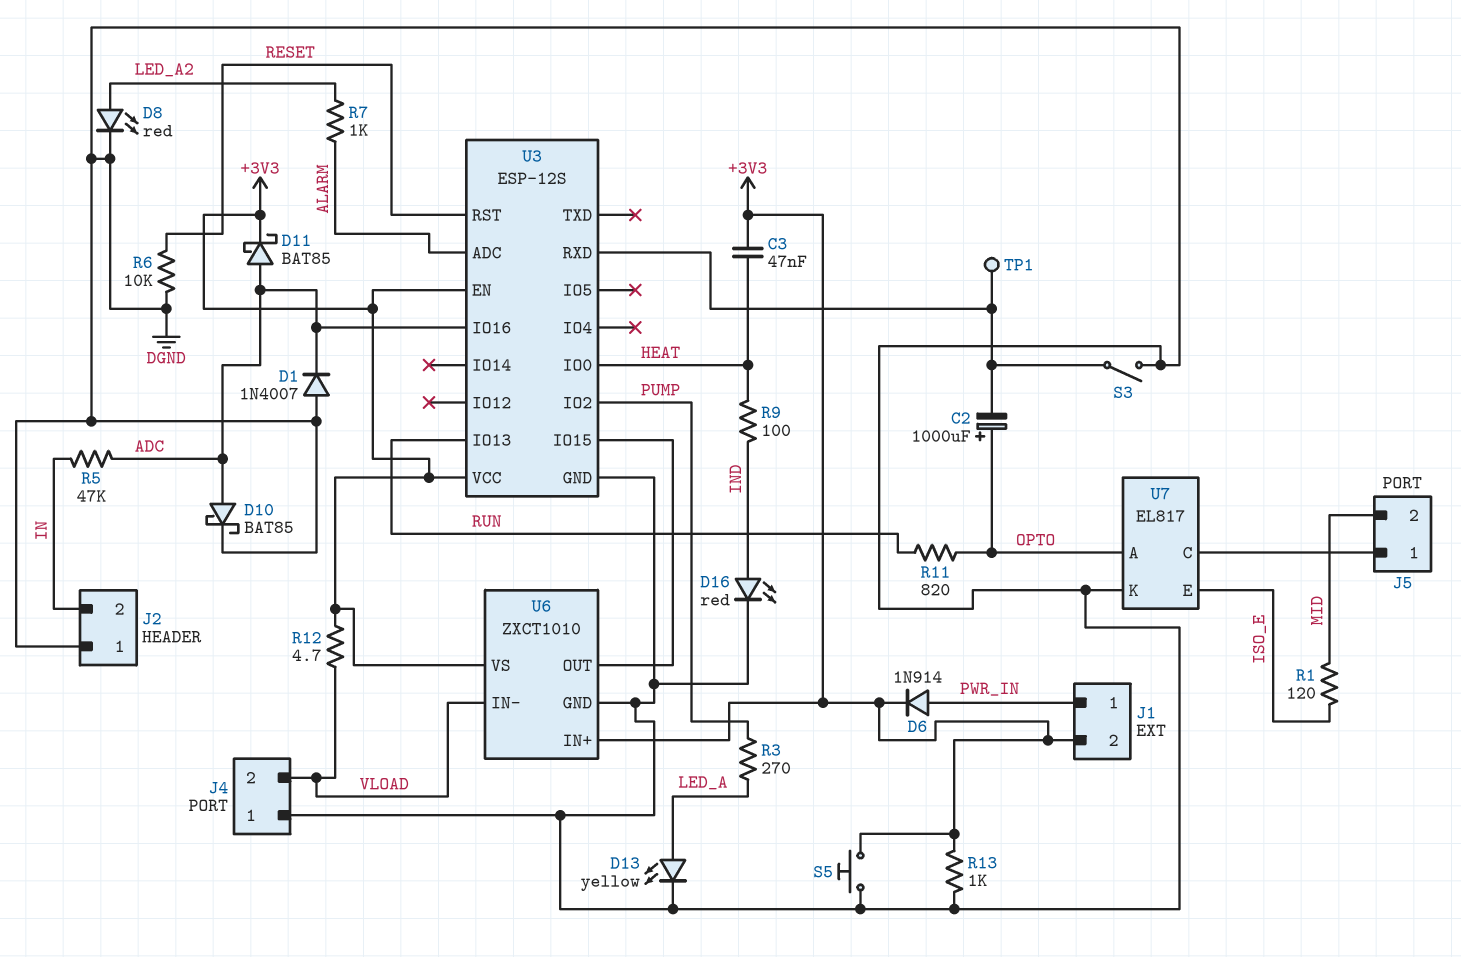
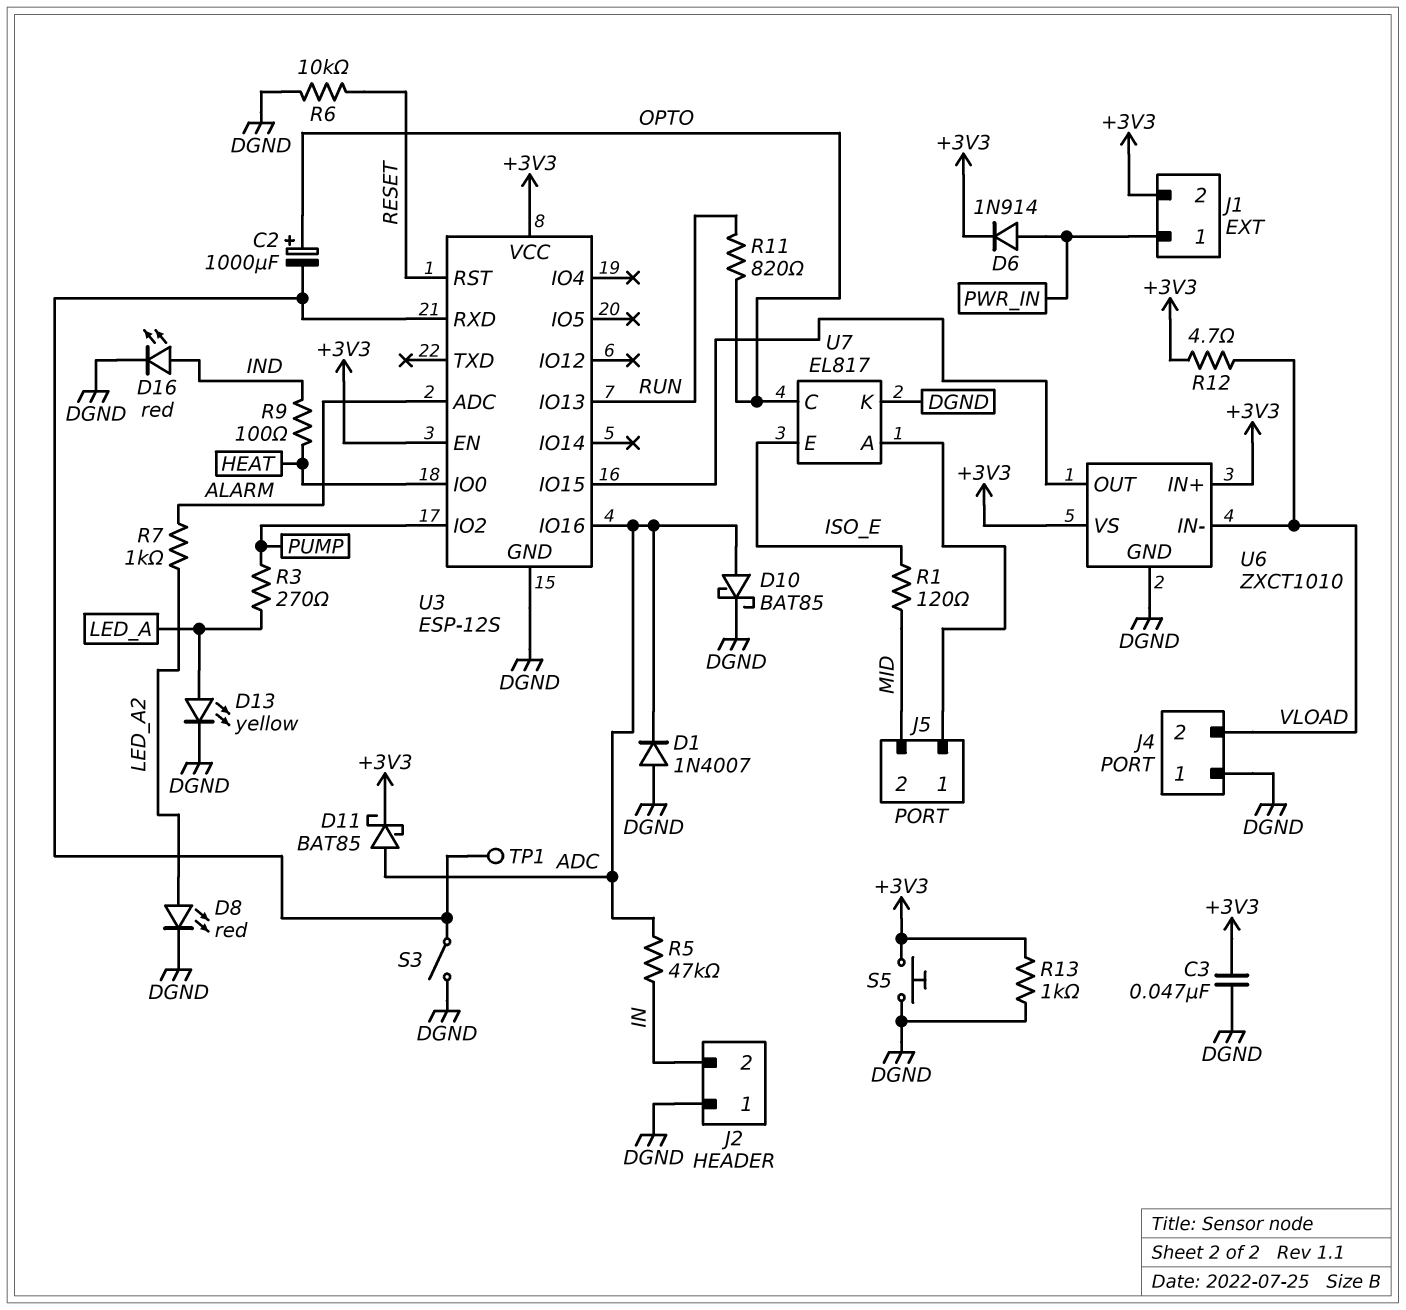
C3: 47nF (+3V3, HEAT) -> 47nF (+3V3, DGND)
U7 pin A: OPTO -> J5/1
U7 pin C: J5/1 -> OPTO

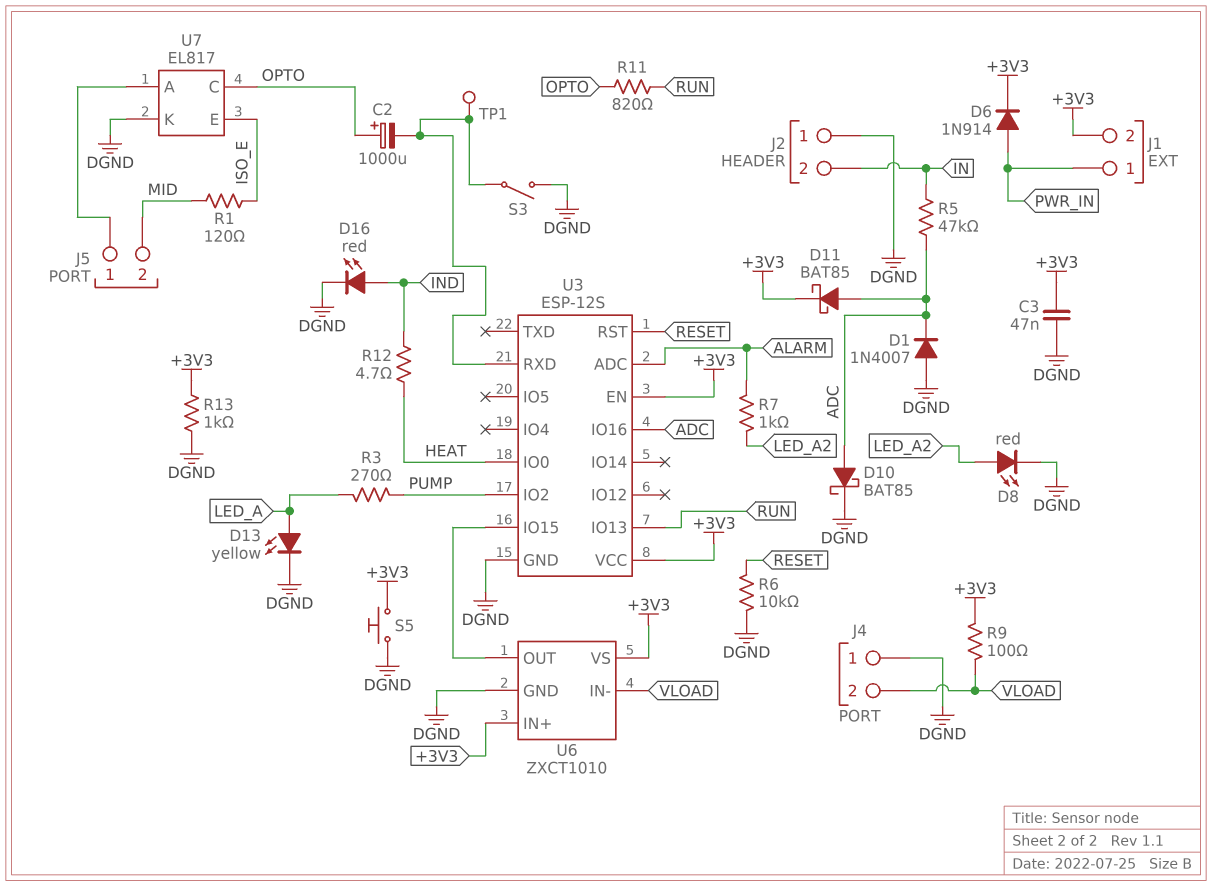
R9: 100 (HEAT, IND) -> 100 (+3V3, VLOAD)
R12: 4.7 (+3V3, VLOAD) -> 4.7 (HEAT, IND)

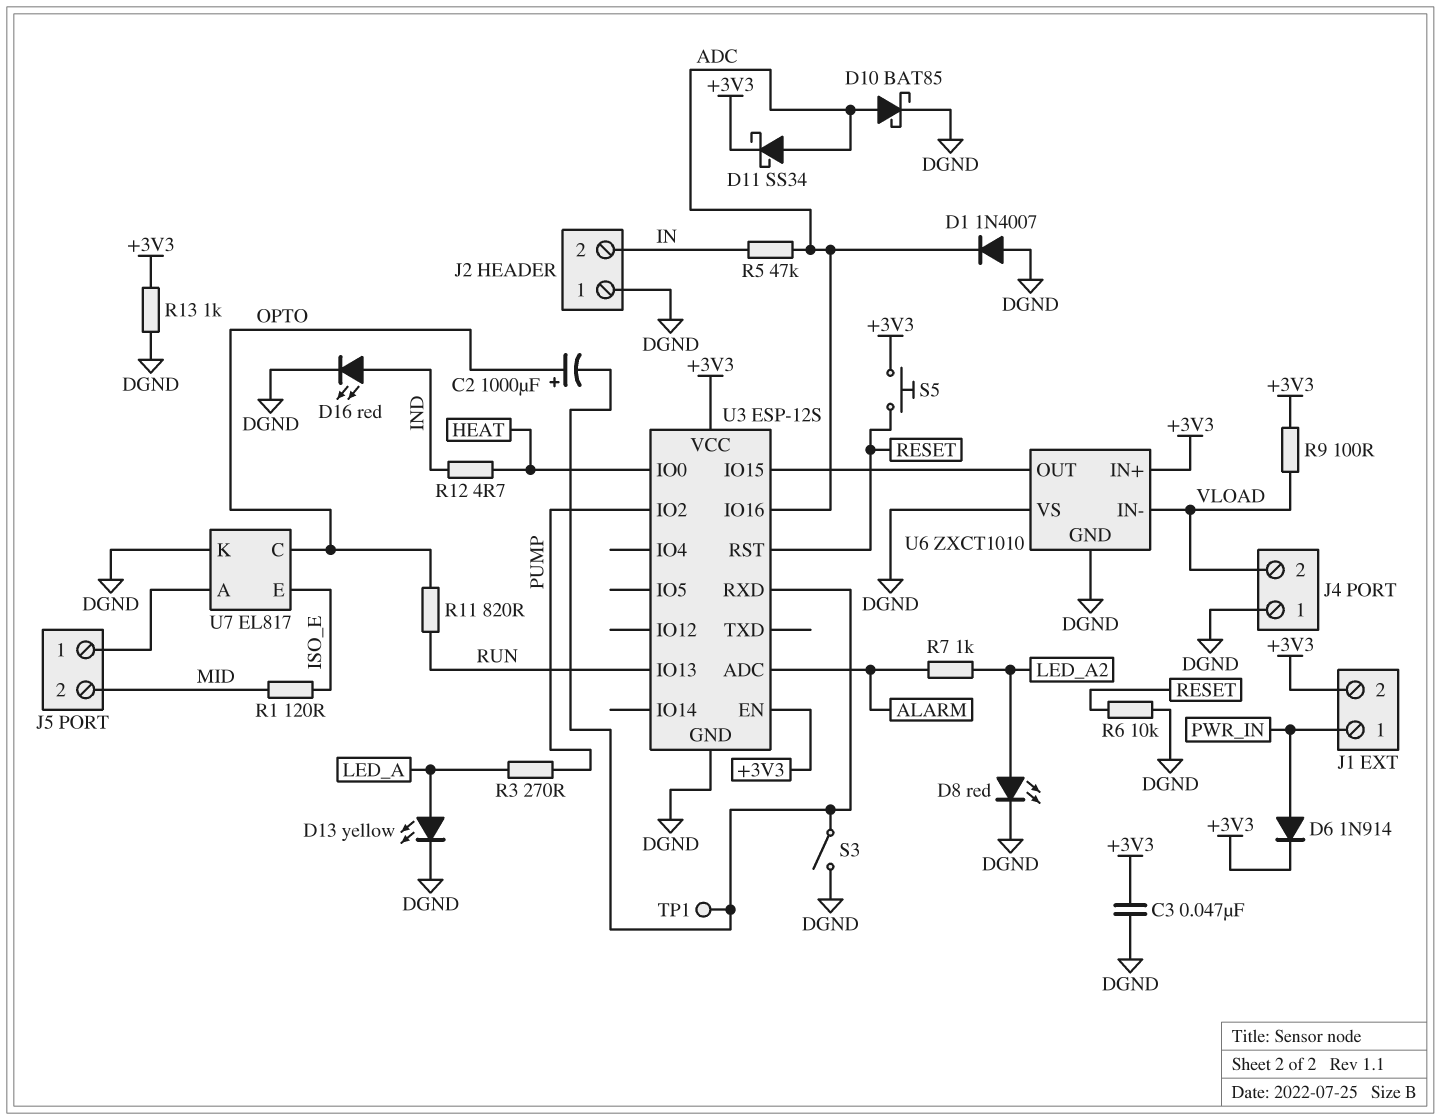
D11: schottky BAT85 (A ADC, K +3V3) -> schottky SS34 (A ADC, K +3V3)
S5: button (+3V3, DGND) -> button (+3V3, RESET)
U6 pin VS: +3V3 -> DGND

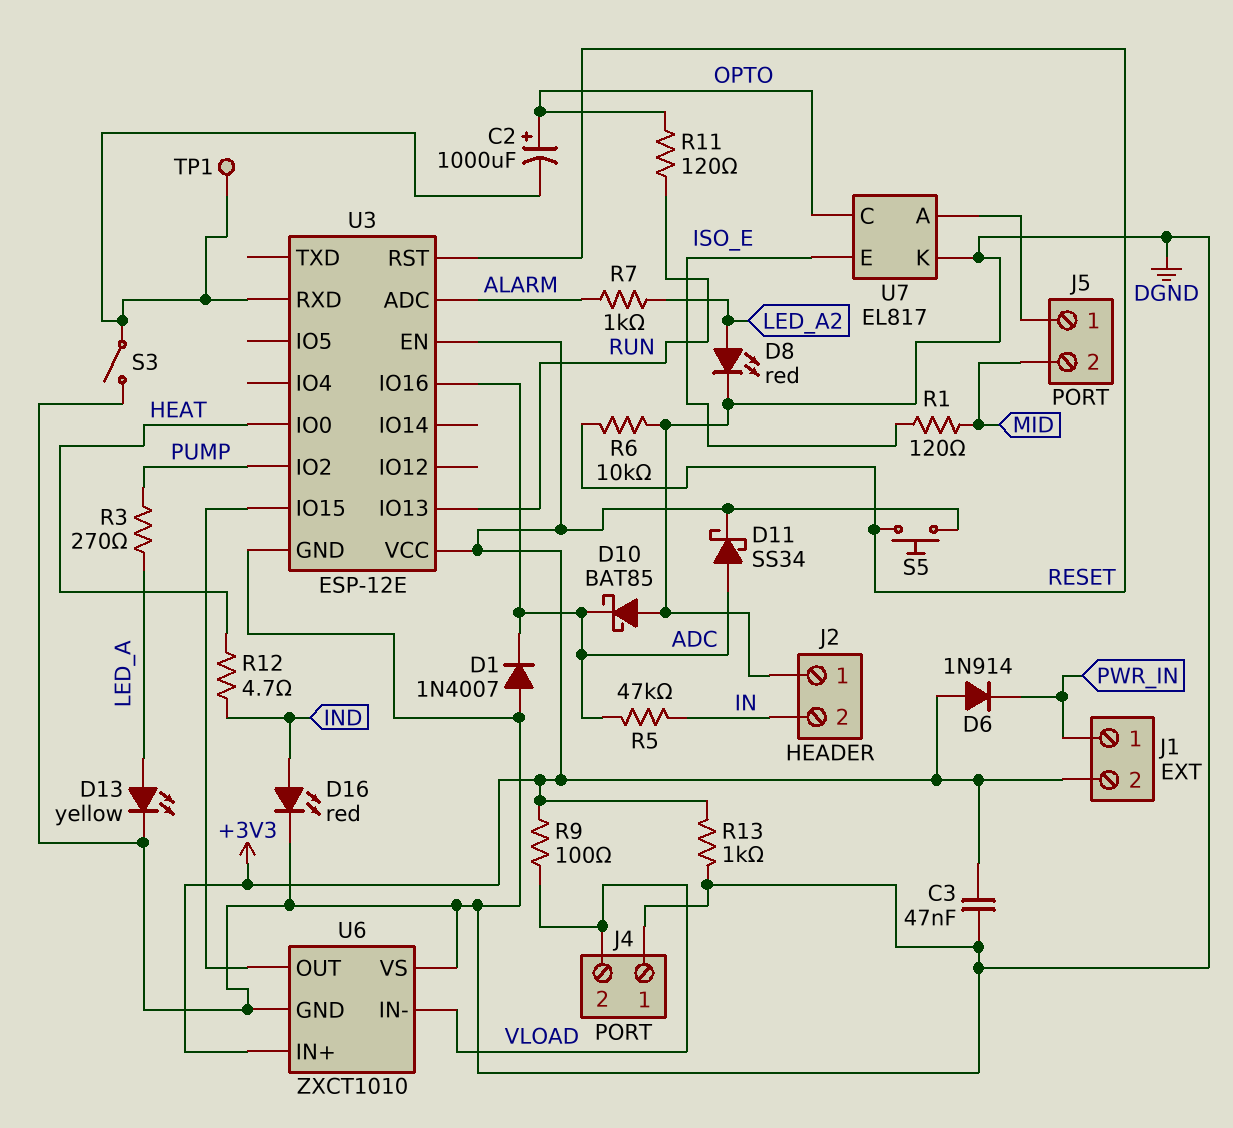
D6: diode 1N914 (A PWR_IN, K +3V3) -> diode 1N914 (A +3V3, K PWR_IN)
D10: schottky BAT85 (A ADC, K DGND) -> schottky BAT85 (A DGND, K ADC)
R11: 820 (OPTO, RUN) -> 120 (OPTO, RUN)
U3: ESP-12S -> ESP-12E

